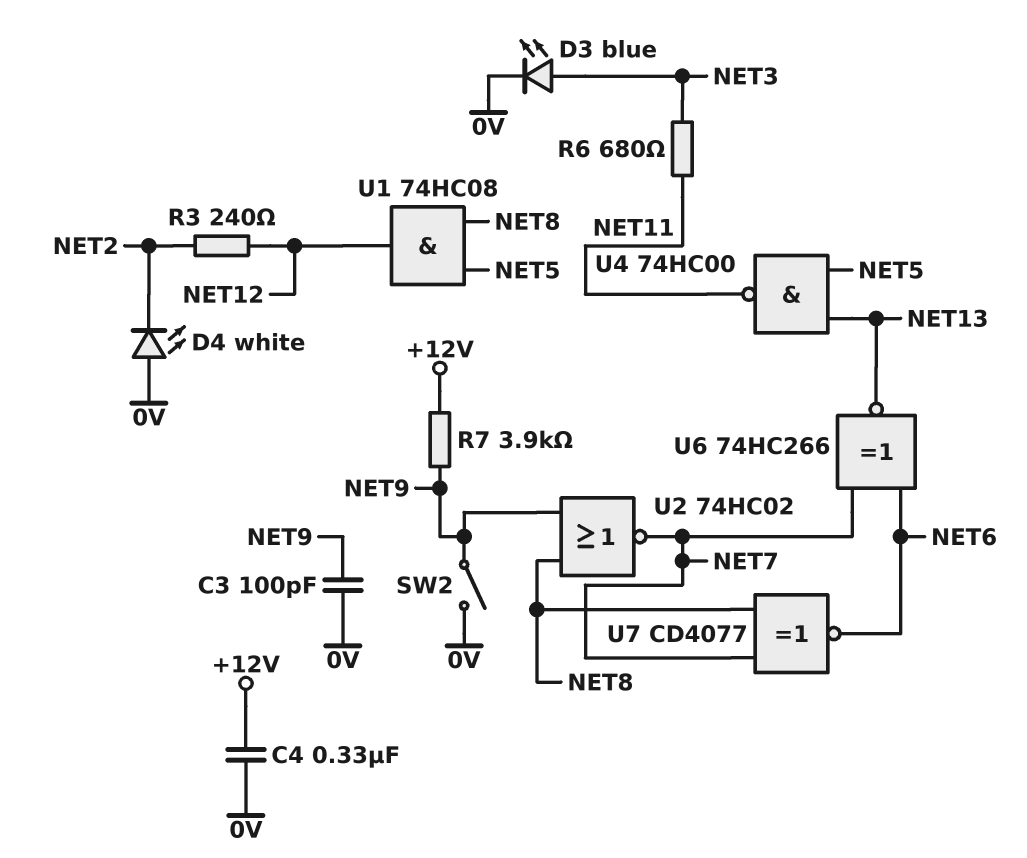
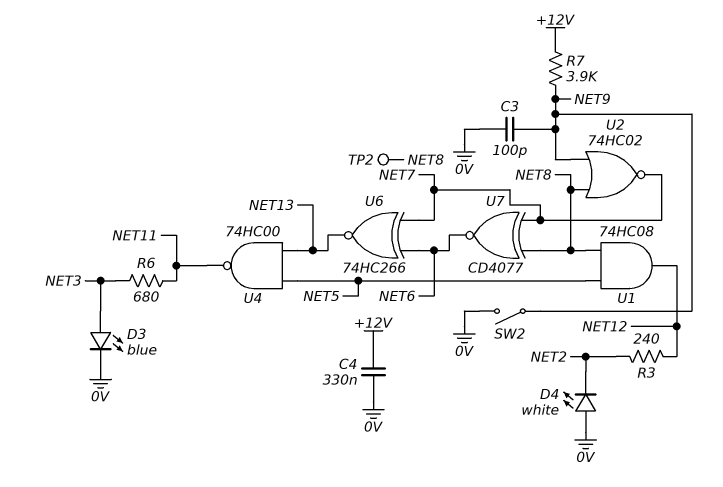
TP2: none -> test point (NET8)

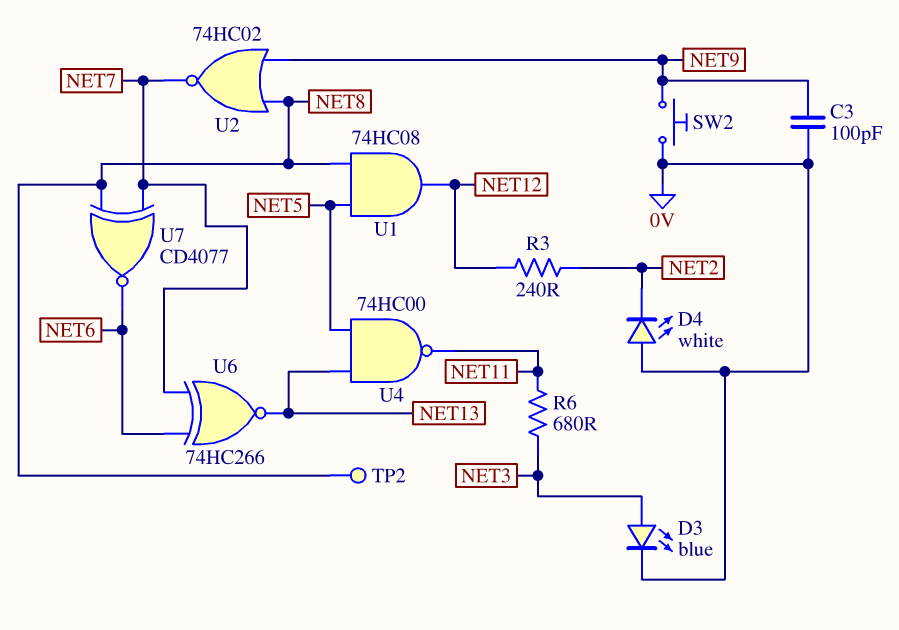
C4: 330nF (+12V, 0V) -> none
R7: 3.9k (+12V, NET9) -> none
SW2: switch (0V, NET9) -> button (0V, NET9)

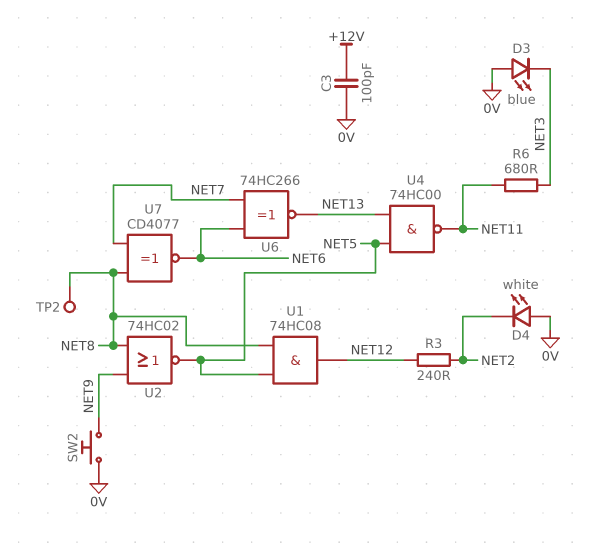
C3: 100pF (0V, NET9) -> 100pF (+12V, 0V)
D3: LED blue (A NET3, K 0V) -> LED blue (A 0V, K NET3)
U2: NOR 74HC02 (in NET8, in NET9, out NET7) -> NOR 74HC02 (in NET8, in NET9, out NET5)

